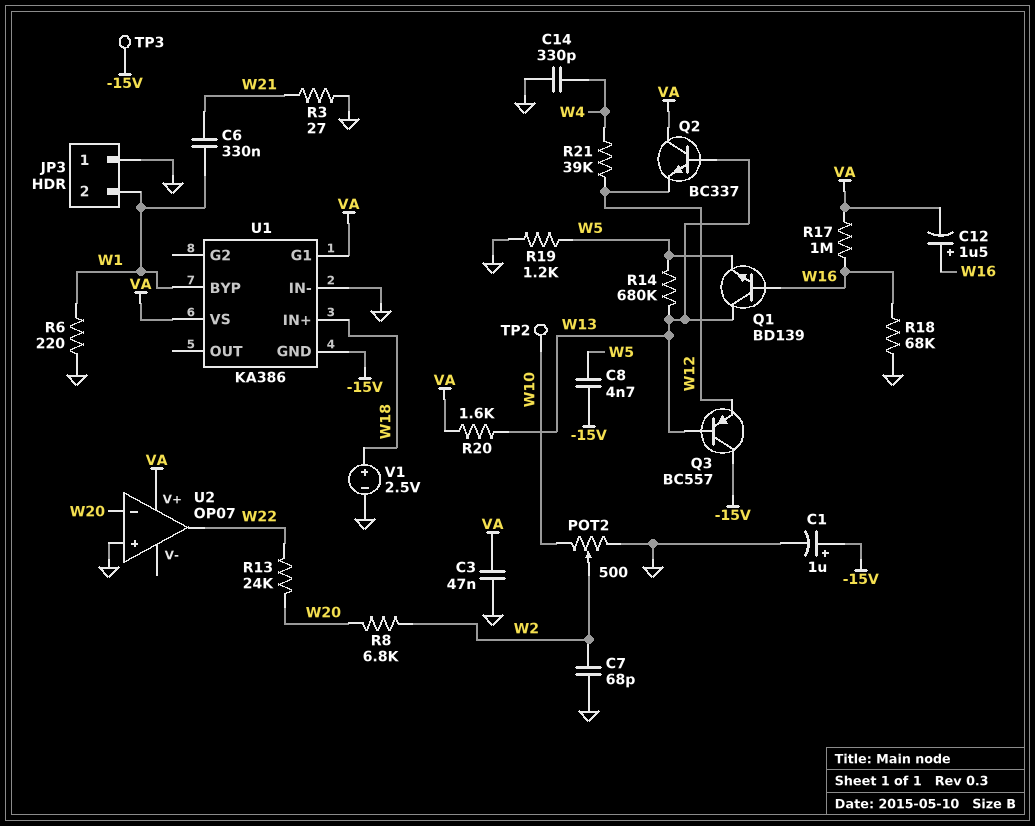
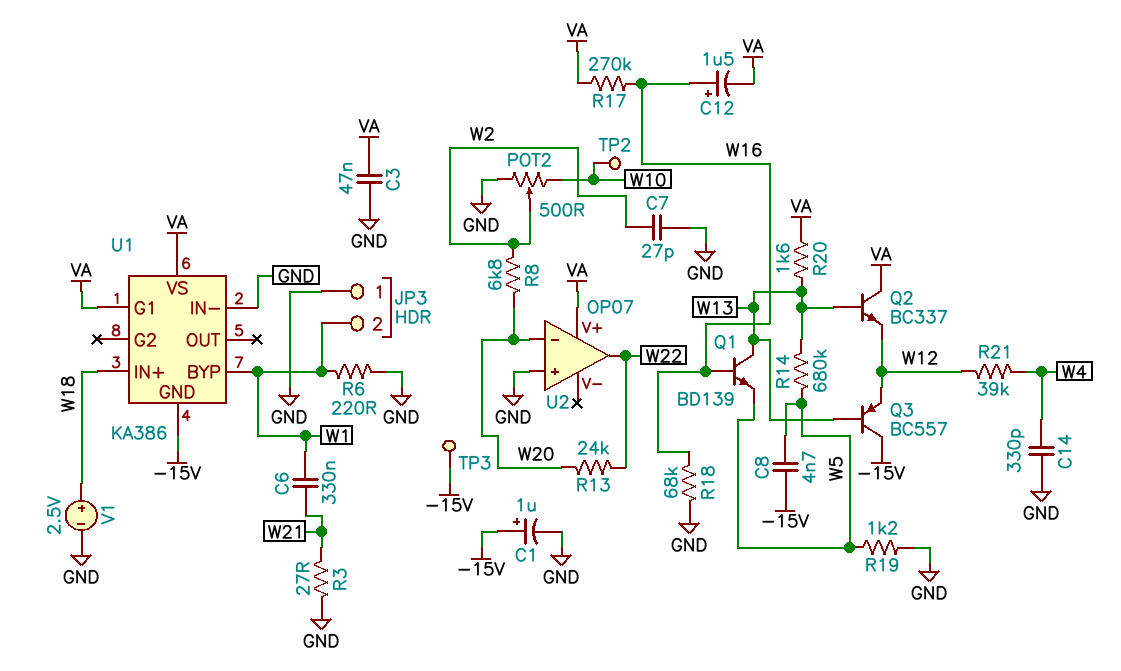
C7: 68pF (GND, W2) -> 27pF (GND, W2)
R17: 1M (VA, W16) -> 270k (VA, W16)

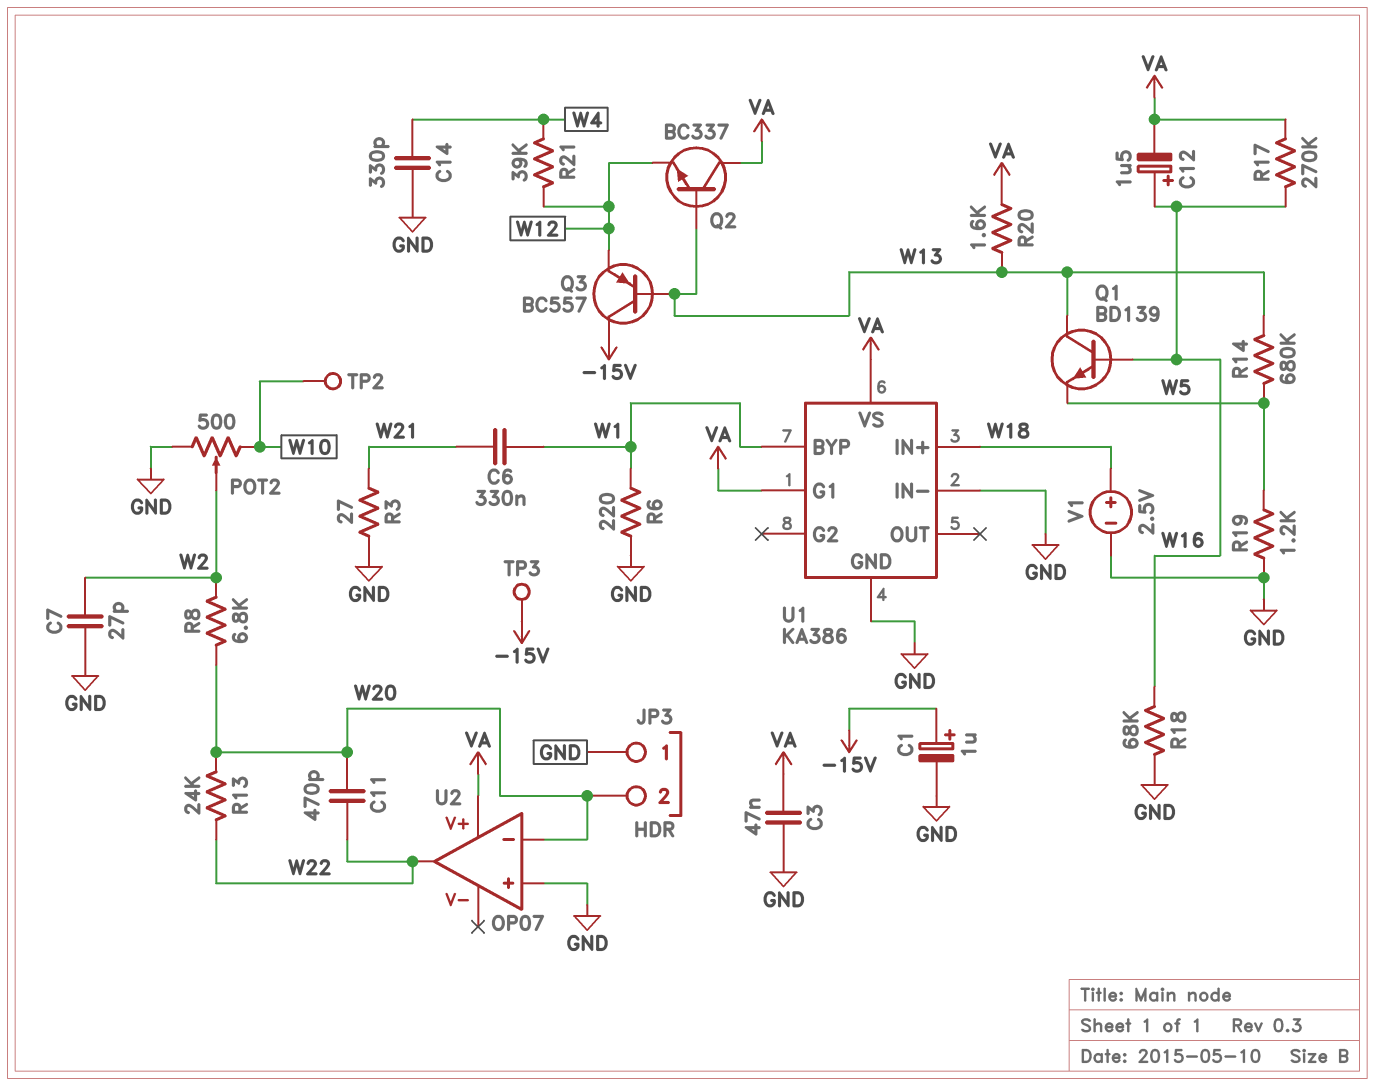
C8: 4.7nF (-15V, W5) -> none
C11: none -> 470pF (W20, W22)
JP3 pin 2: W1 -> W20
U1 pin GND: -15V -> GND

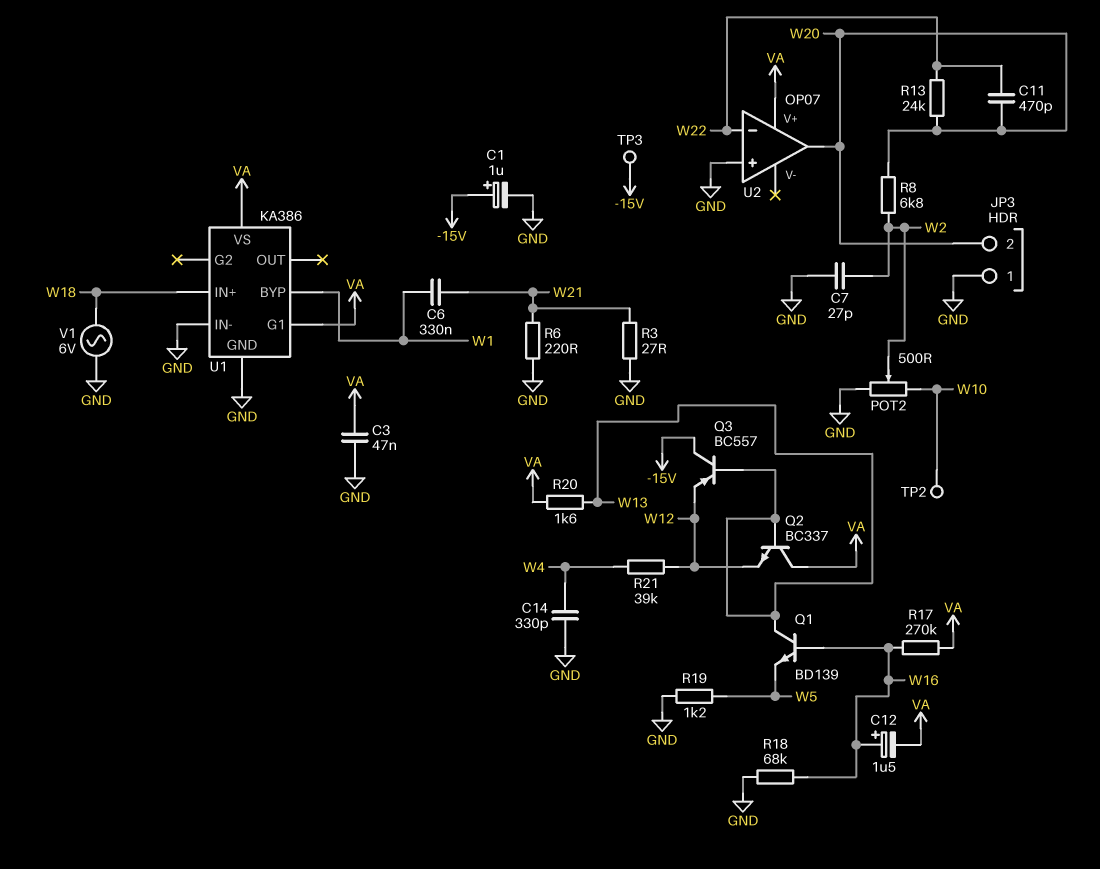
R6: 220 (GND, W1) -> 220 (GND, W21)
R14: 680k (W5, W13) -> none
U2 pin in-: W20 -> W22
U2 pin out: W22 -> W20
V1: 2.5V (plus W18, minus GND) -> AC 6V (GND, W18)

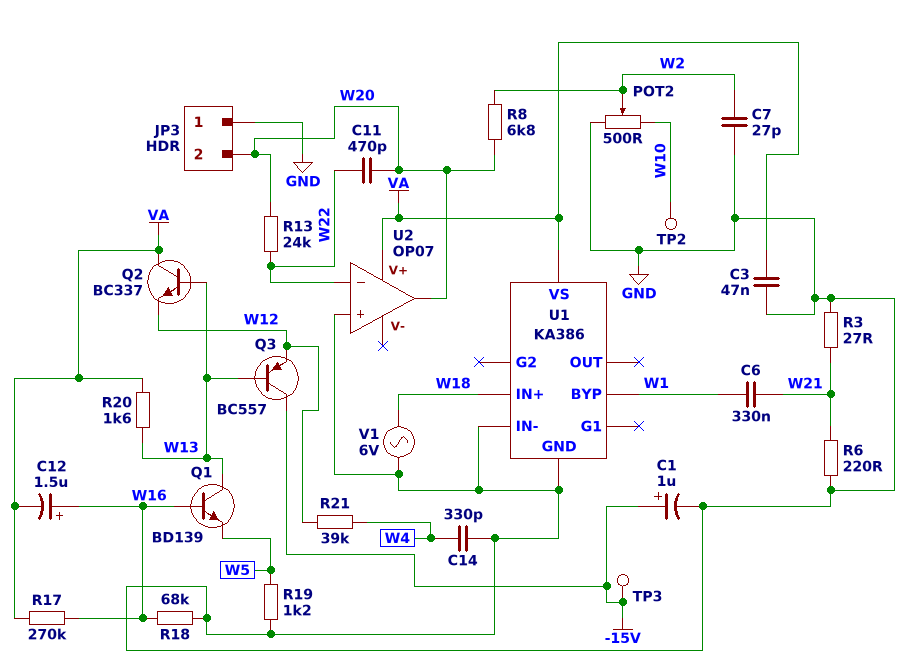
U1 pin G1: VA -> none

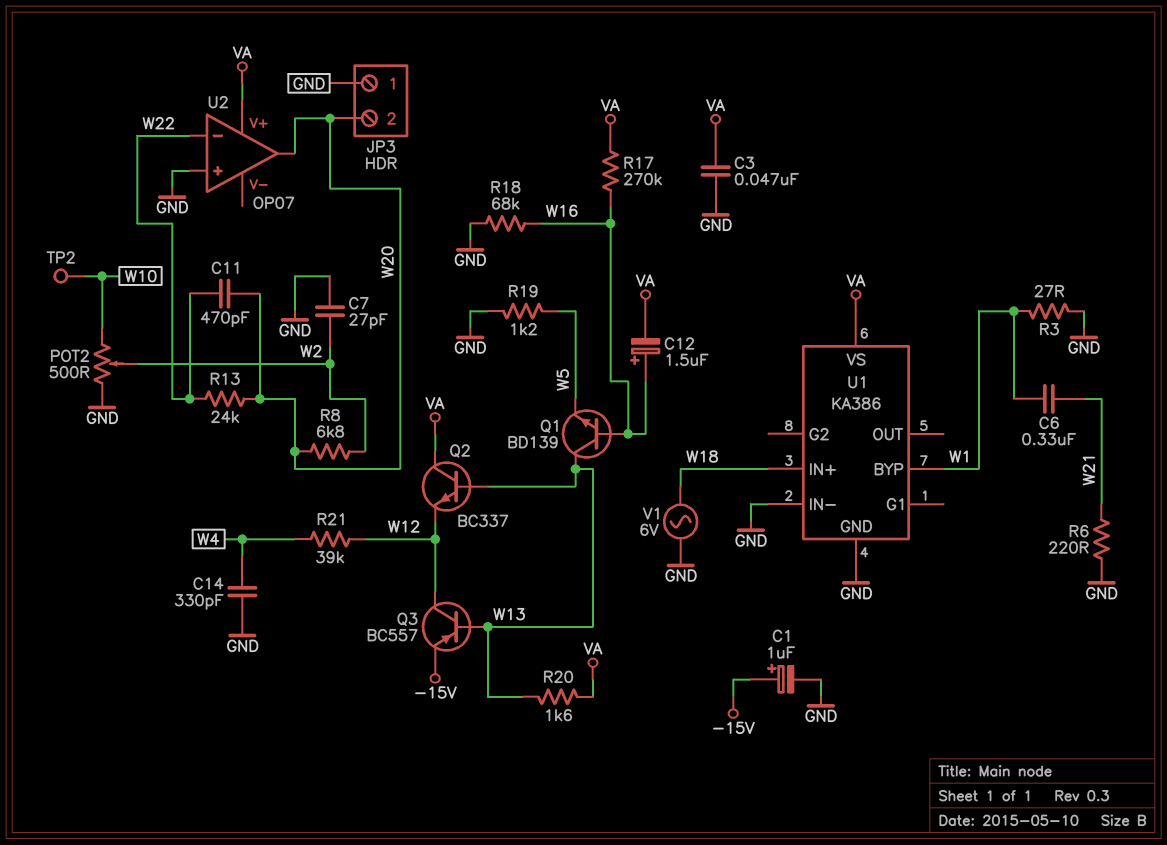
Q3: PNP BC557 (B W13, C -15V, E W12) -> PNP BC557 (B W13, C W12, E -15V)
R3: 27 (GND, W21) -> 27 (GND, W1)
TP3: test point (-15V) -> none

